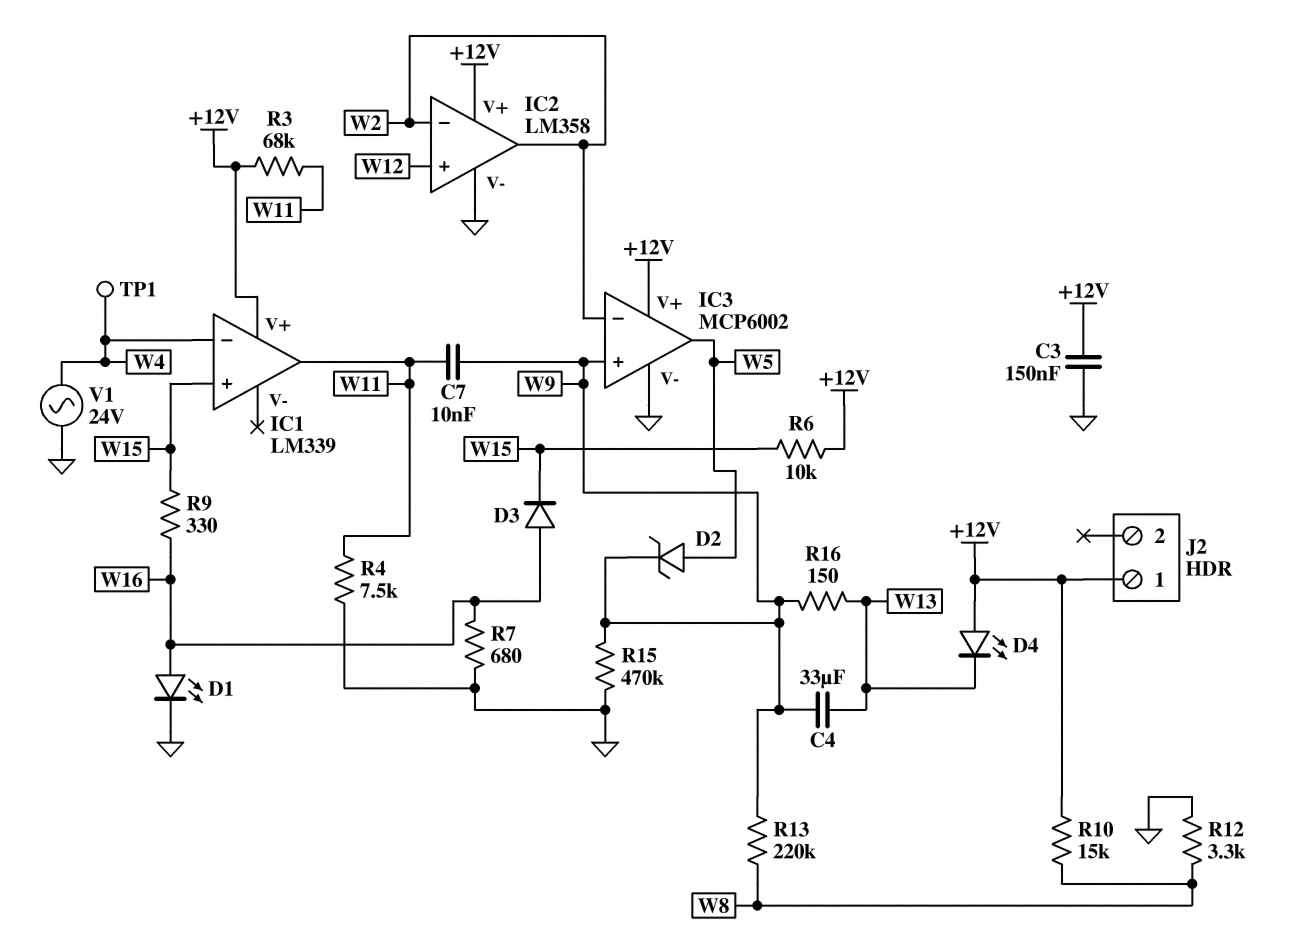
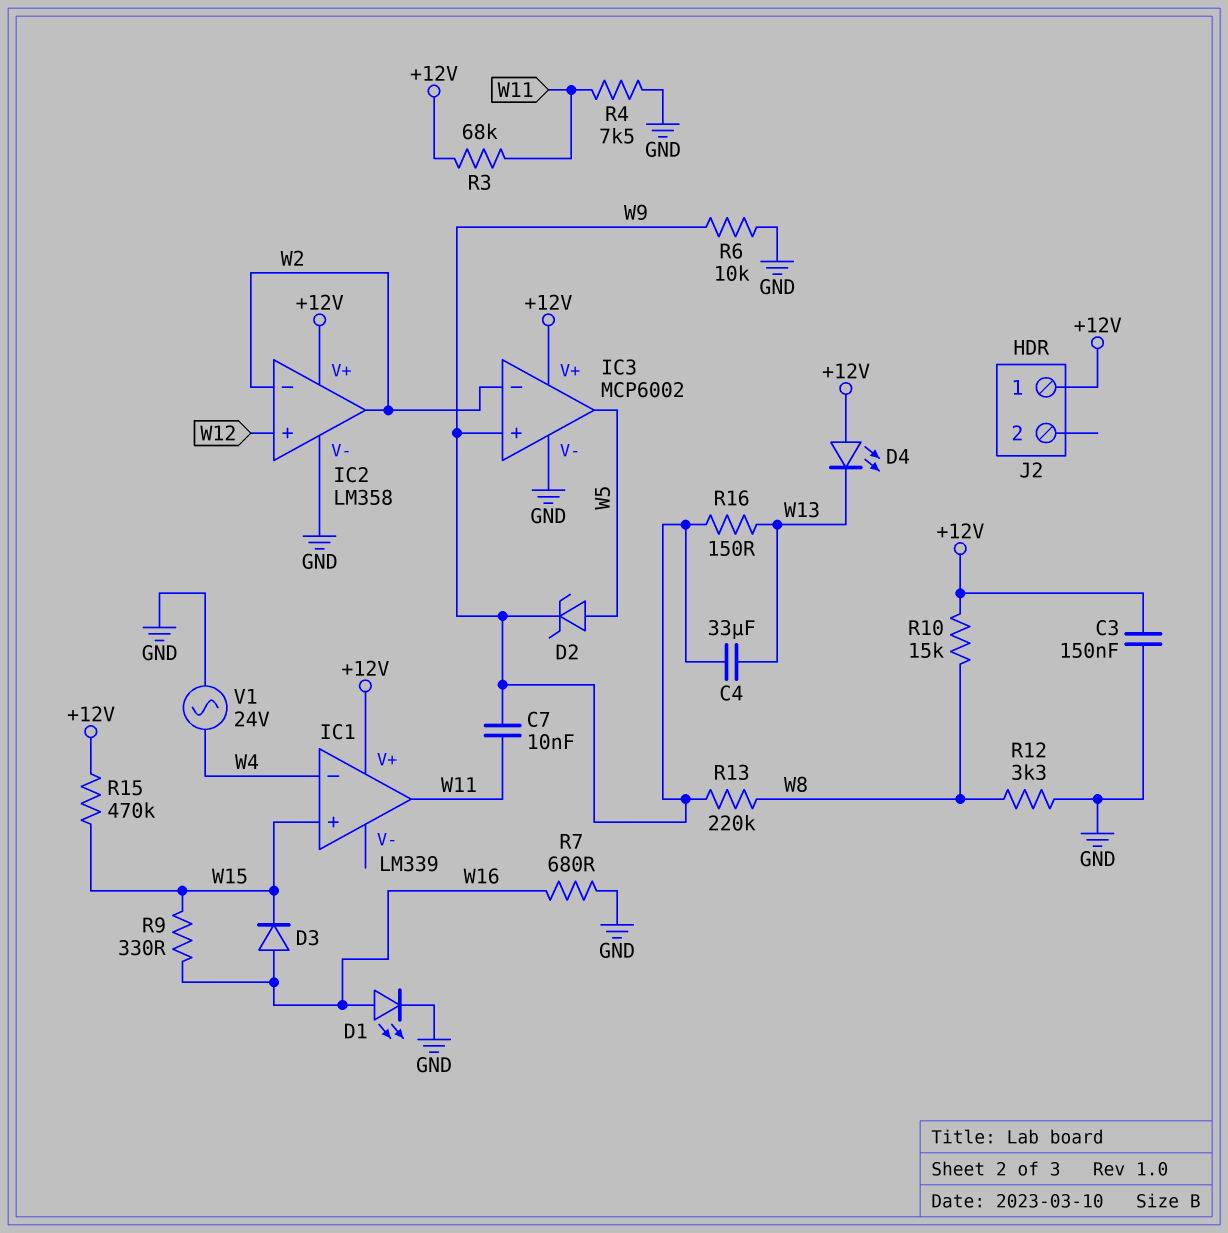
R6: 10k (+12V, W15) -> 10k (GND, W9)
R15: 470k (GND, W9) -> 470k (+12V, W15)
TP1: test point (W4) -> none

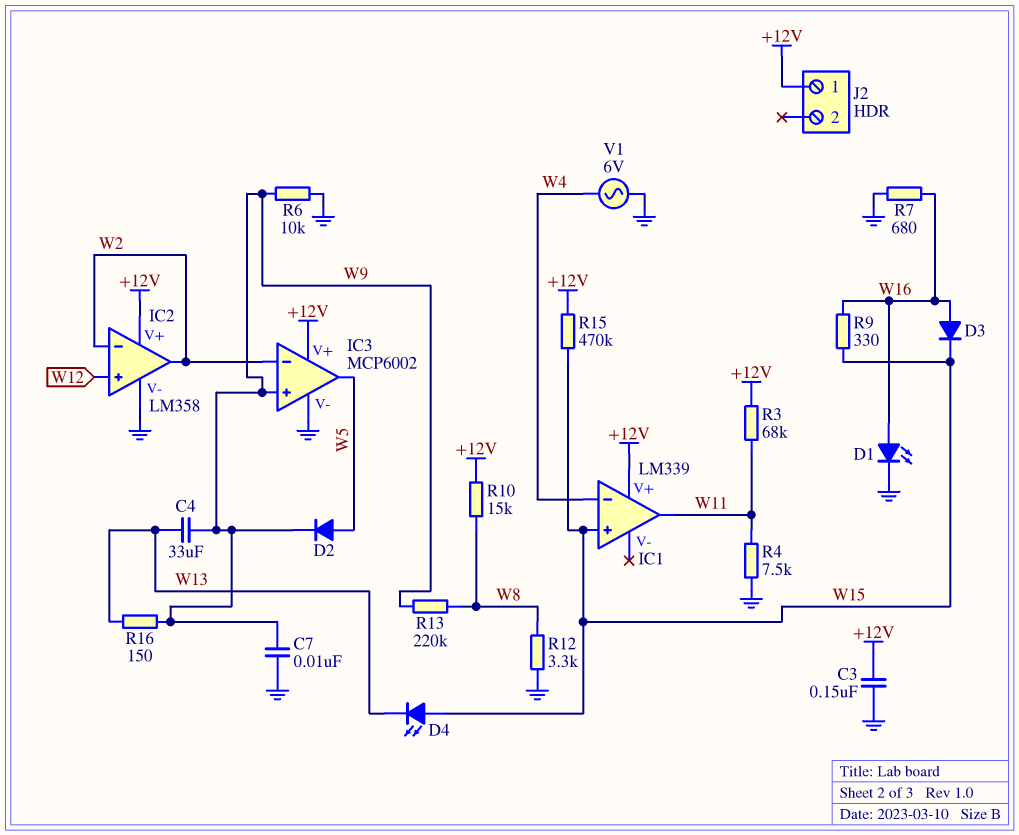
C7: 10nF (W9, W11) -> 10nF (GND, W9)
D2: zener (A W5, K W9) -> diode (A W5, K W9)
D4: LED (A +12V, K W13) -> LED (A W15, K W13)
V1: AC 24V (GND, W4) -> AC 6V (GND, W4)

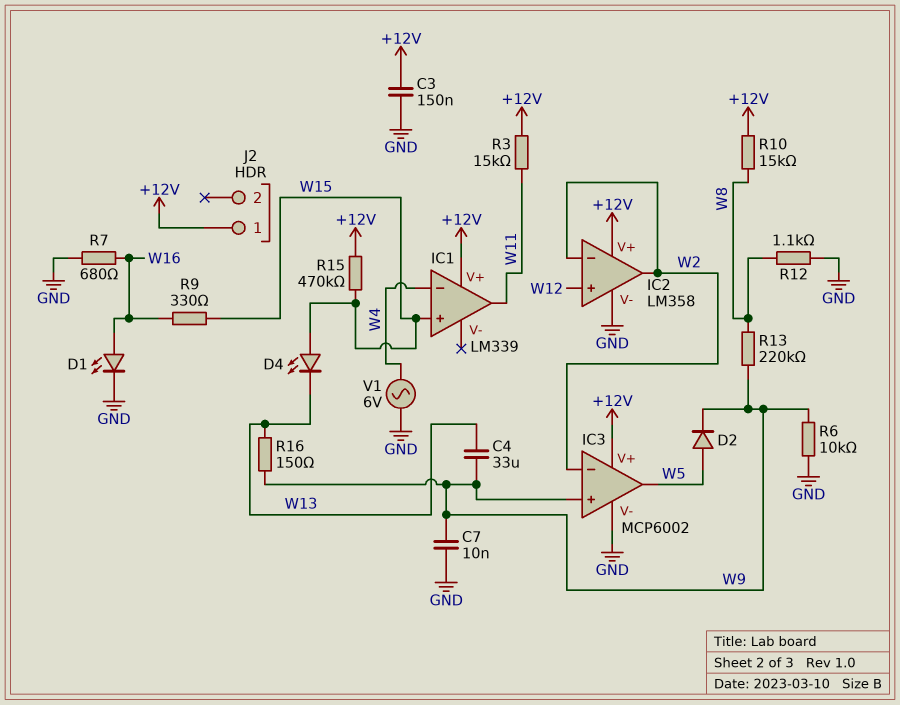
D3: diode (A W16, K W15) -> none
R3: 68k (+12V, W11) -> 15k (+12V, W11)
R4: 7.5k (GND, W11) -> none
R12: 3.3k (GND, W8) -> 1.1k (GND, W8)

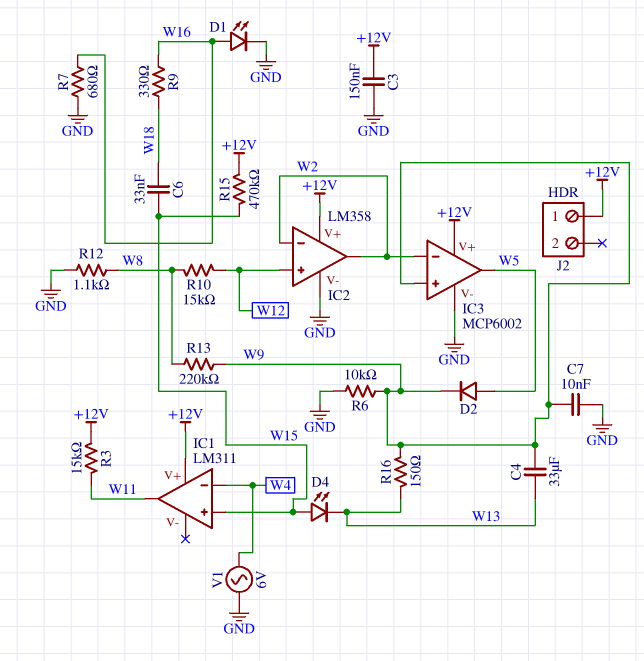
C6: none -> 33nF (W15, W18)
IC1: LM339 -> LM311
R9: 330 (W15, W16) -> 330 (W16, W18)
R10: 15k (+12V, W8) -> 15k (W8, W12)

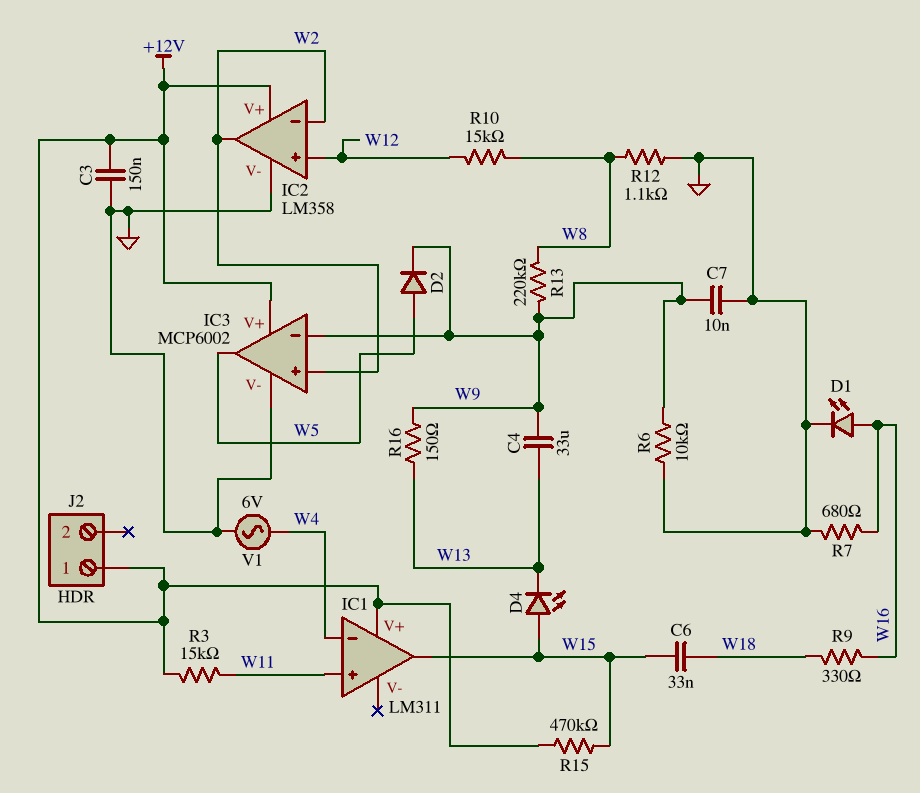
IC1 pin in+: W15 -> W11
IC1 pin out: W11 -> W15
IC3 pin in+: W9 -> W2
IC3 pin in-: W2 -> W9

